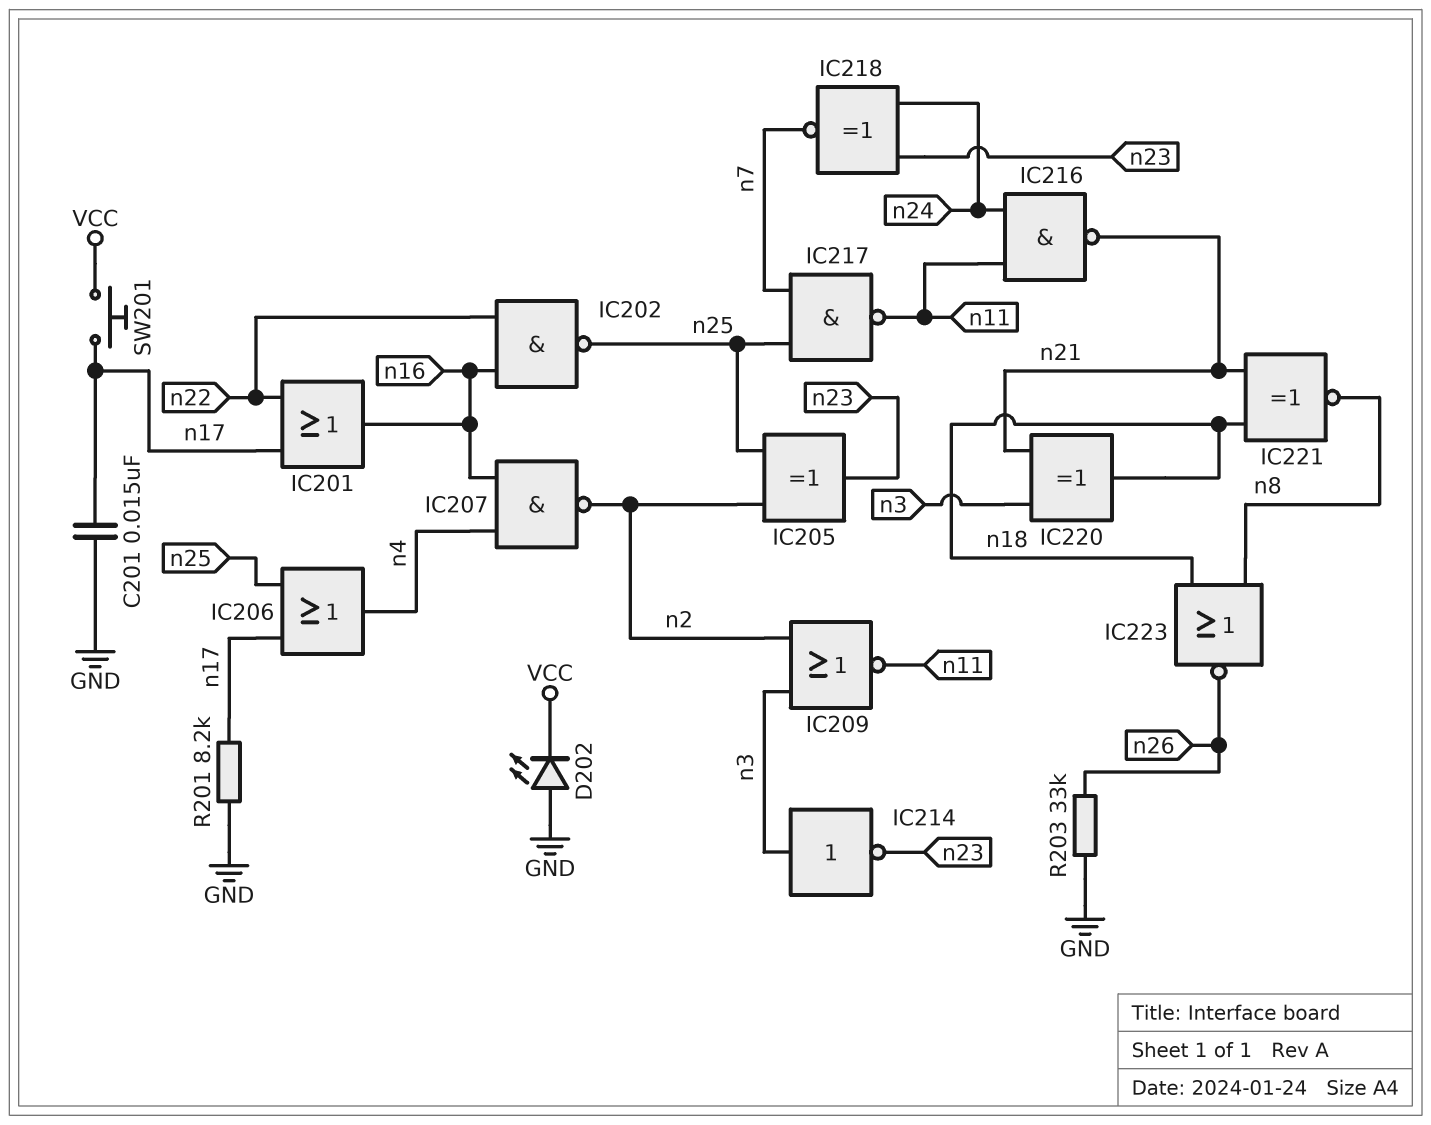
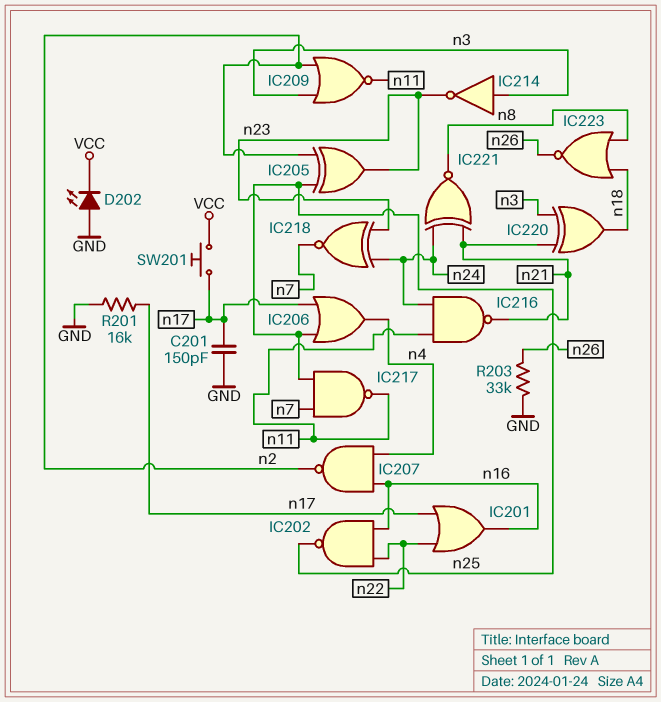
C201: 15nF (GND, n17) -> 150pF (GND, n17)
IC221: XNOR (in n18, in n21, out n8) -> XNOR (in n21, in n24, out n8)
R201: 8.2k (GND, n17) -> 16k (GND, n17)

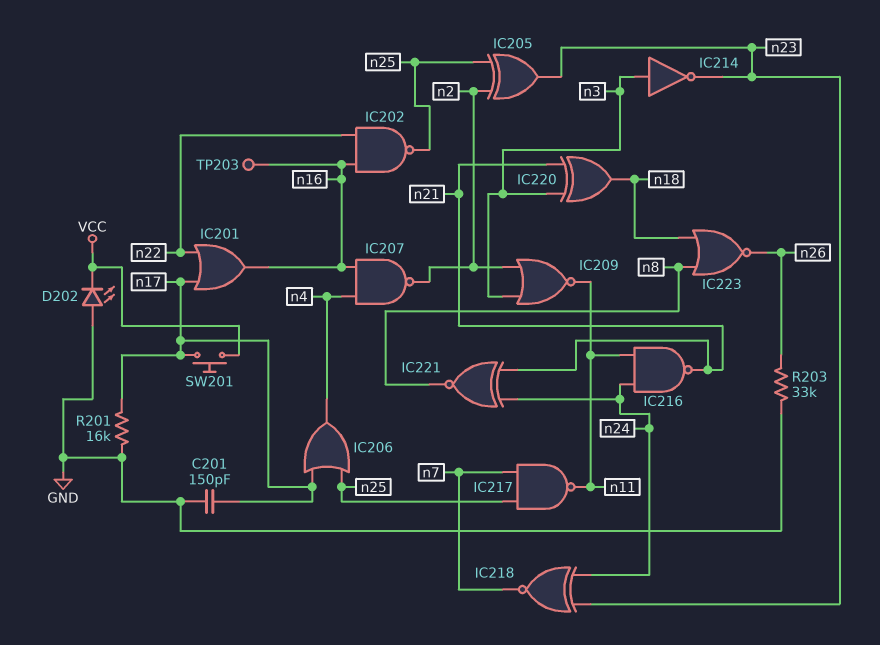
TP203: none -> test point (n16)

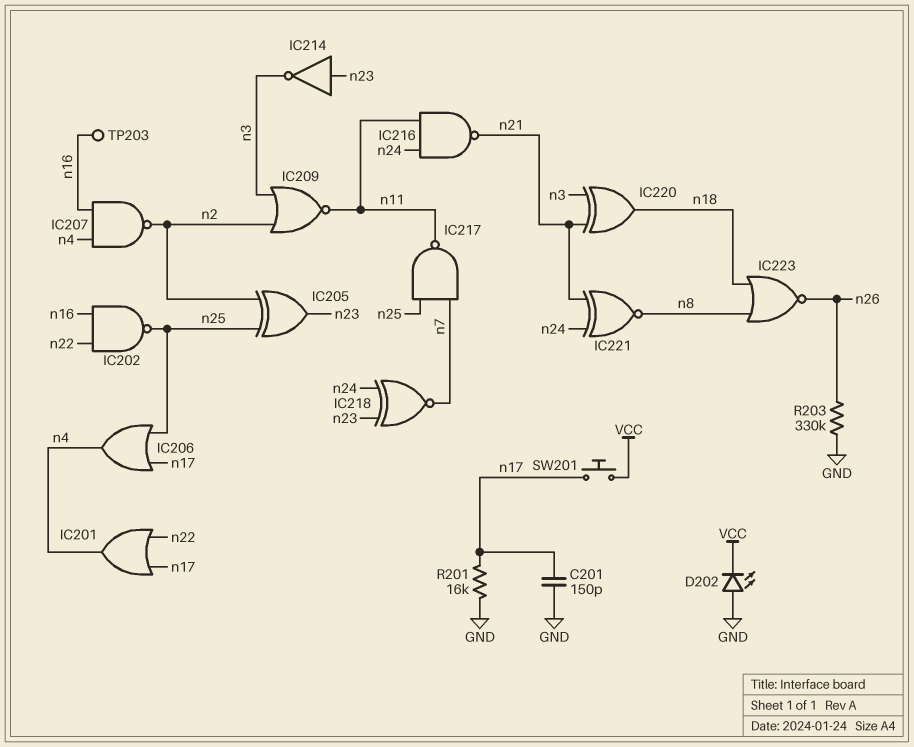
IC201: OR (in n17, in n22, out n16) -> OR (in n17, in n22, out n4)
IC214: NOT (in n3, out n23) -> NOT (in n23, out n3)
R203: 33k (GND, n26) -> 330k (GND, n26)

